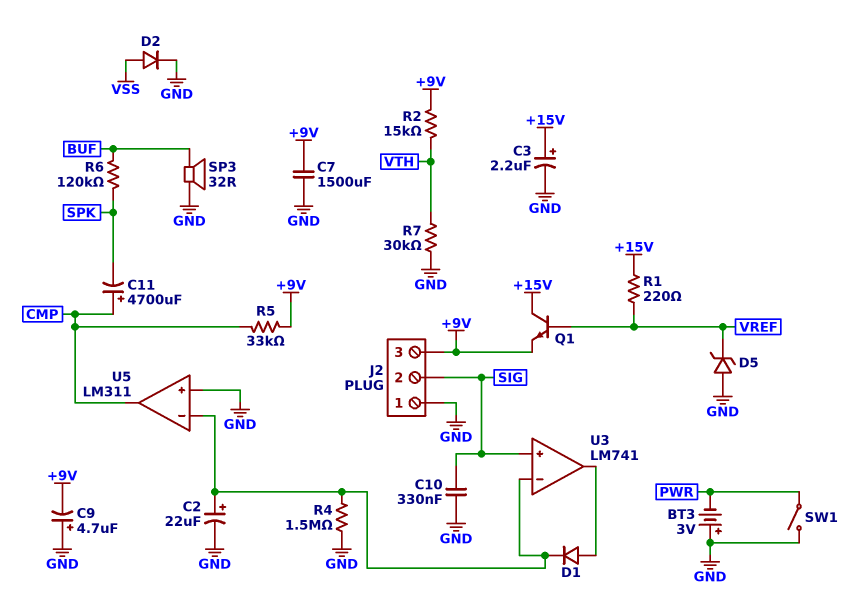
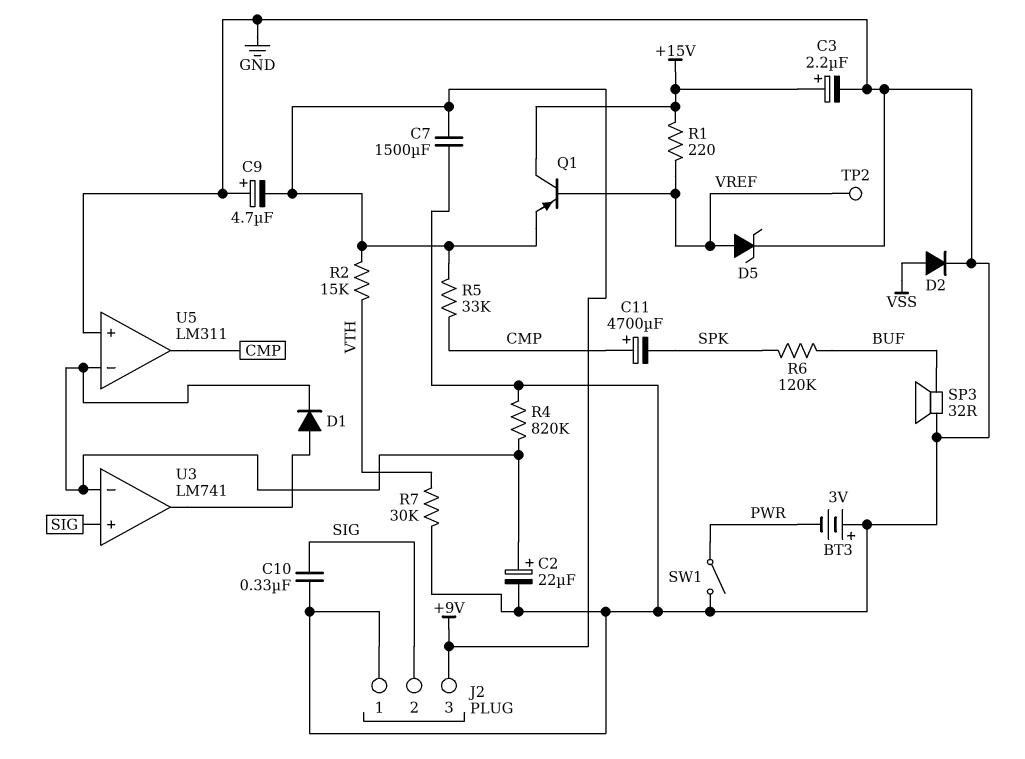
D5: zener (A GND, K VREF) -> zener (A VREF, K GND)
Q1: NPN (B VREF, C +15V, E +9V) -> PNP (B VREF, C +15V, E +9V)
R4: 1.5M (GND, U3/in-) -> 820k (GND, U3/in-)
TP2: none -> test point (VREF)

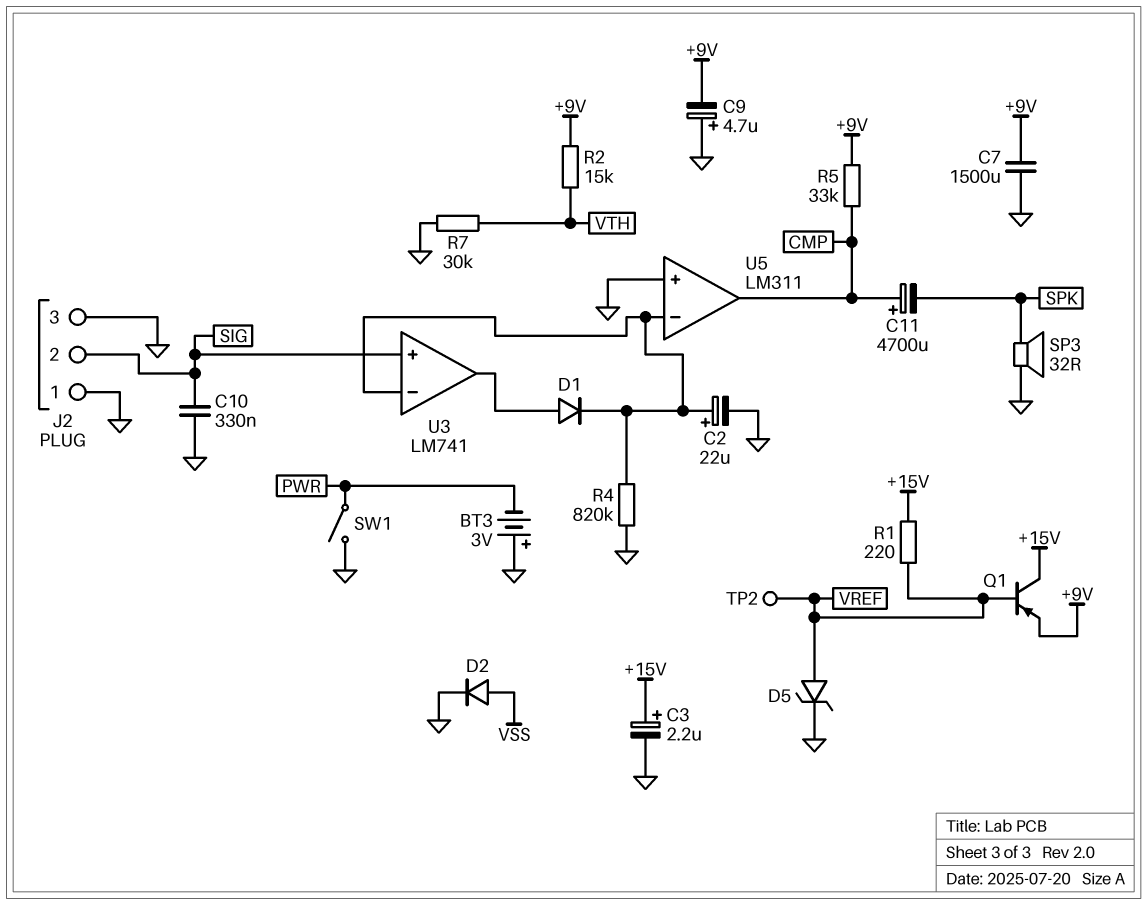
J2 pin 3: +9V -> GND
R6: 120k (BUF, SPK) -> none
SP3: speaker 32R (BUF, GND) -> speaker 32R (GND, SPK)

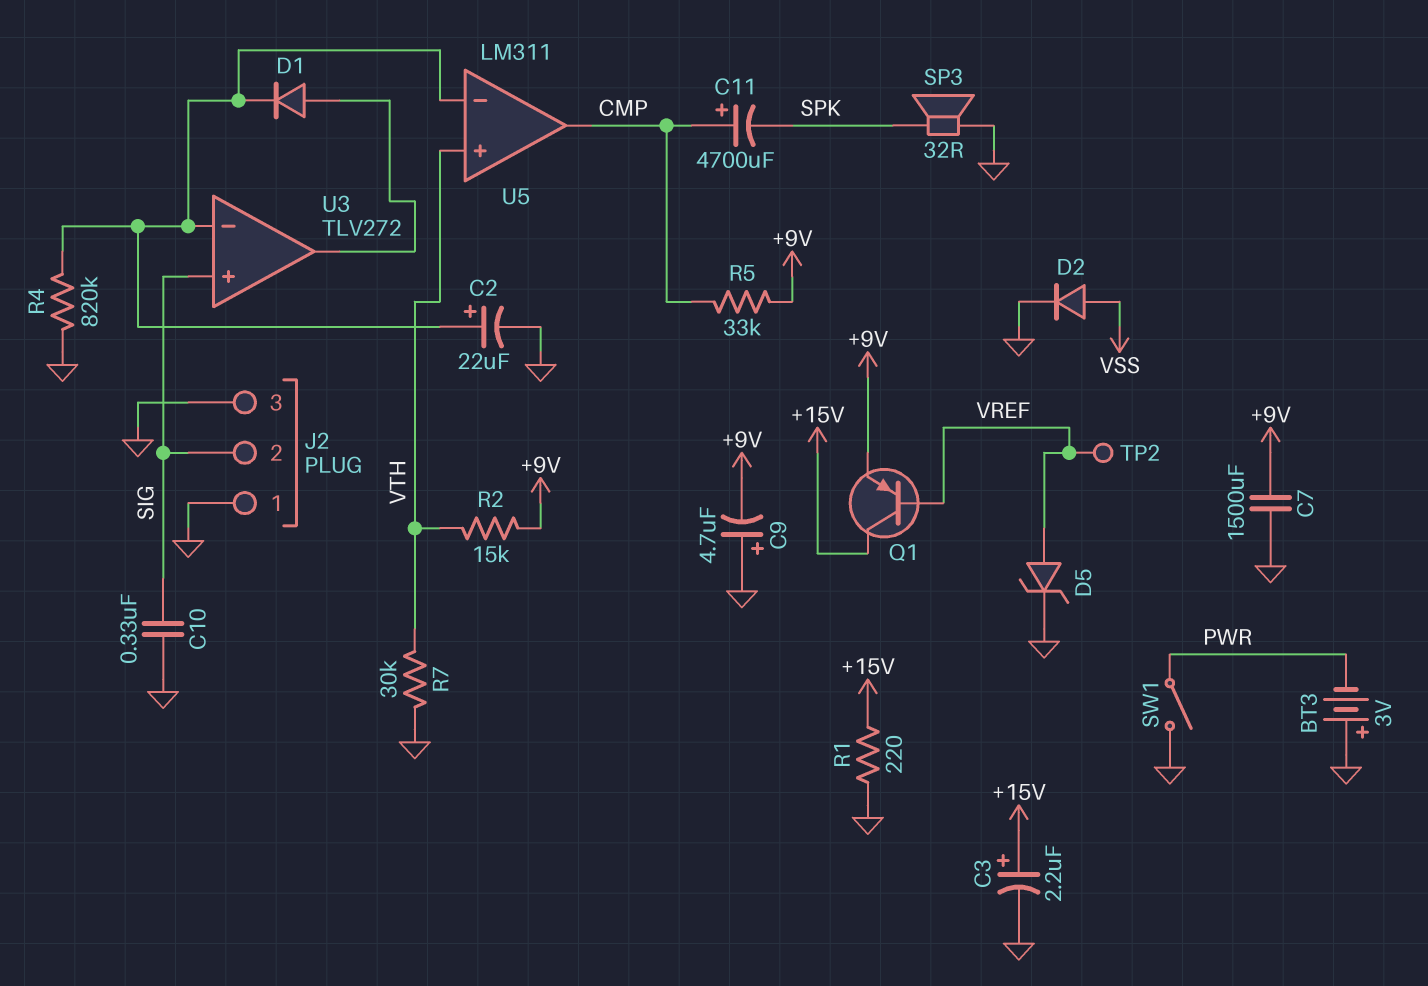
R1: 220 (+15V, VREF) -> 220 (+15V, GND)
U3: LM741 -> TLV272
U5 pin in+: GND -> VTH

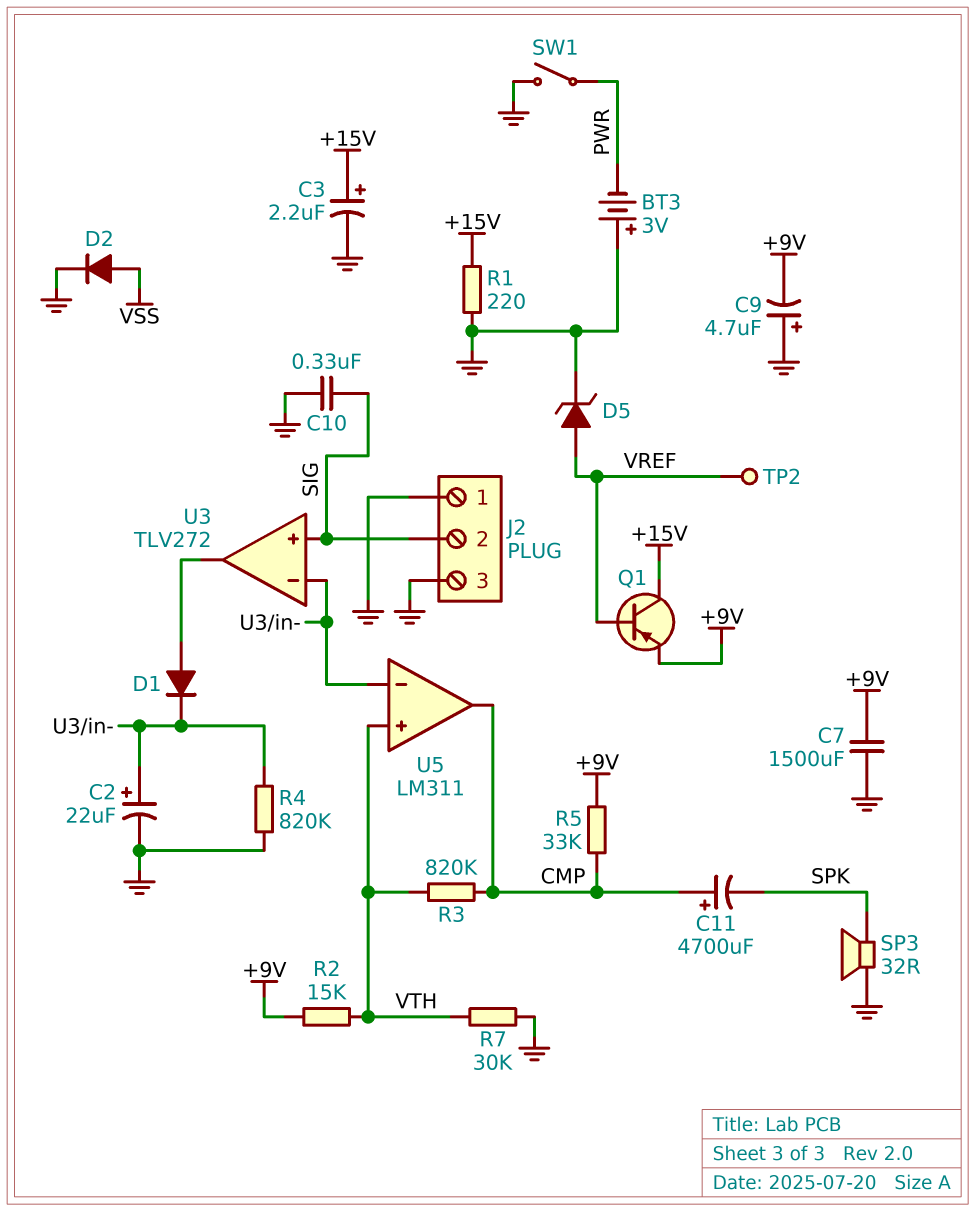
R3: none -> 820k (CMP, VTH)

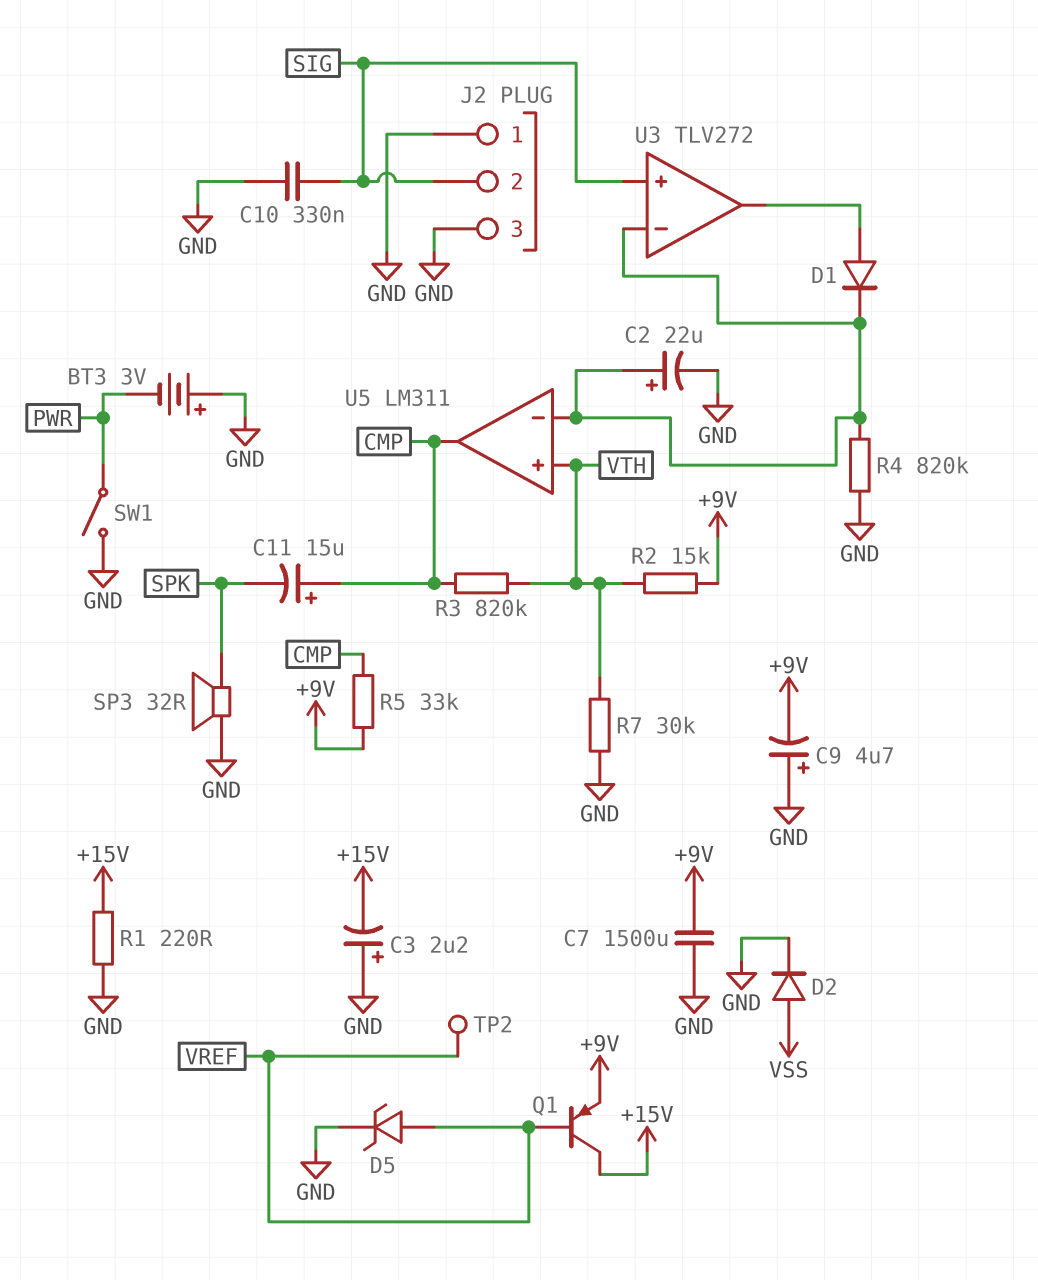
C3: 2.2uF (plus +15V, minus GND) -> 2.2uF (plus GND, minus +15V)
C11: 4700uF (plus CMP, minus SPK) -> 15uF (plus CMP, minus SPK)

